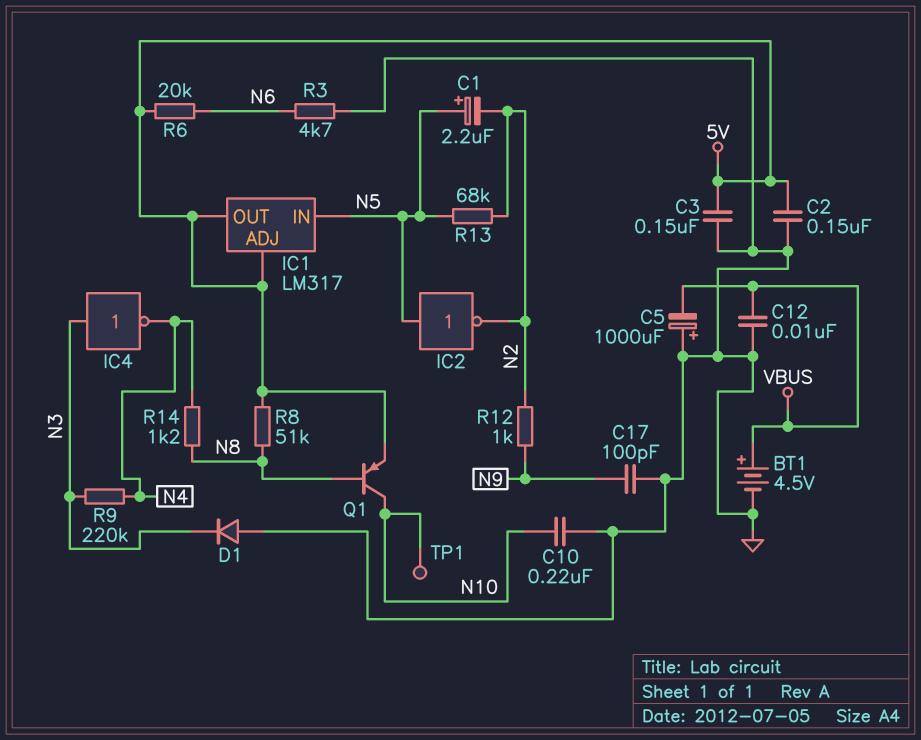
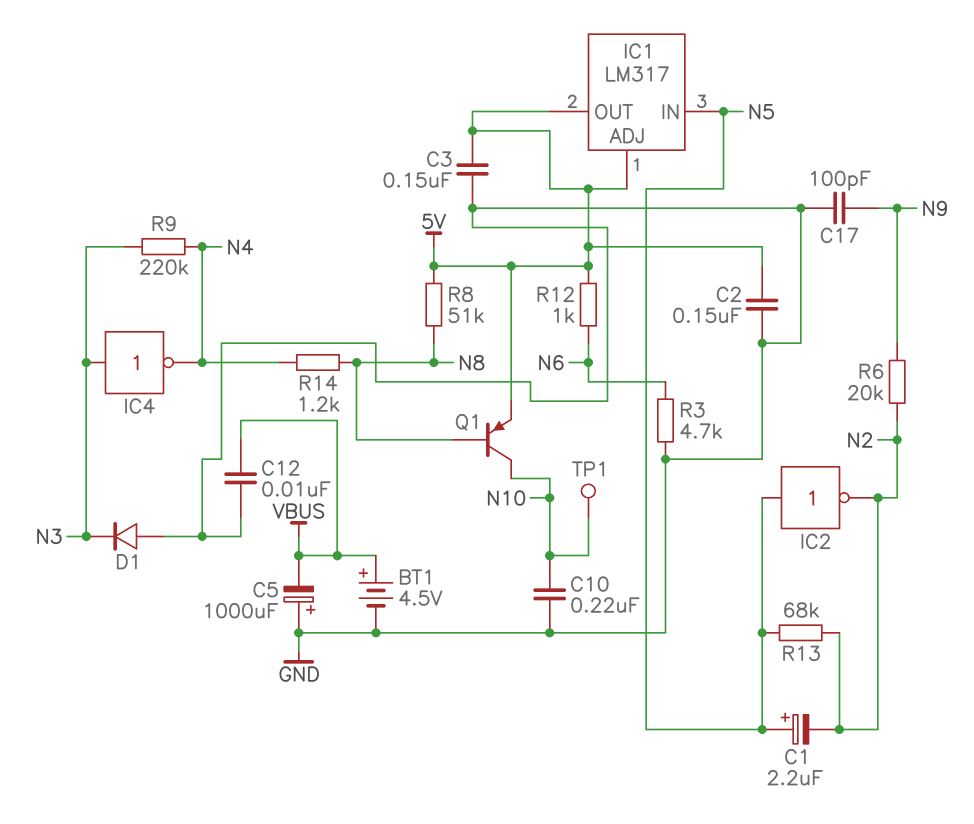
R6: 20k (5V, N6) -> 20k (N2, N9)
R12: 1k (N2, N9) -> 1k (5V, N6)

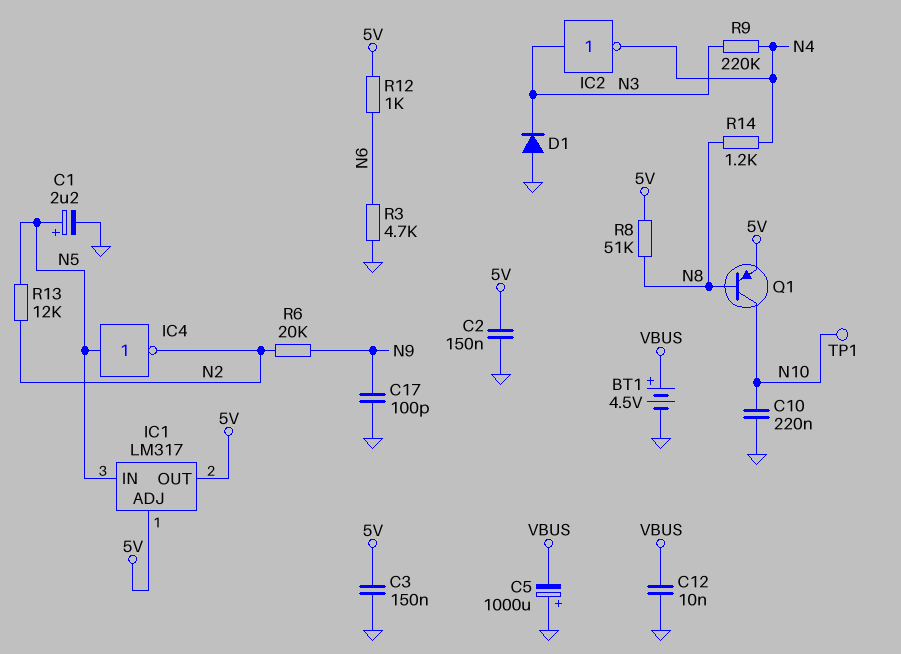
C1: 2.2uF (plus N5, minus N2) -> 2.2uF (plus N5, minus GND)
IC2: NOT (in N5, out N2) -> NOT (in N3, out N4)
IC4: NOT (in N3, out N4) -> NOT (in N5, out N2)
R13: 68k (N2, N5) -> 12k (N2, N5)

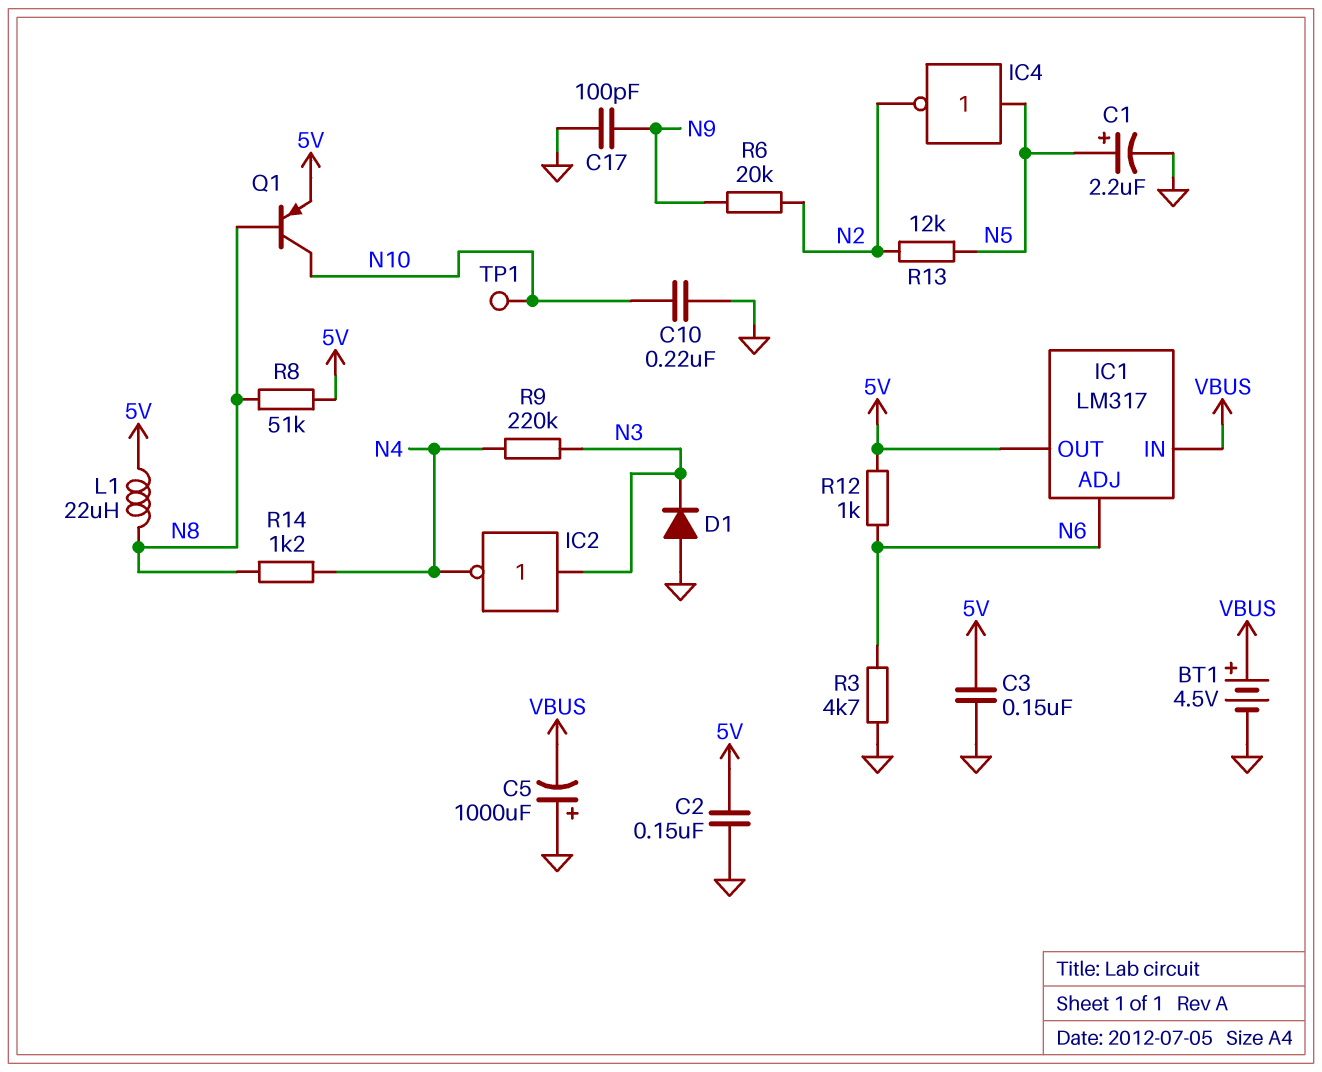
C12: 10nF (GND, VBUS) -> none
IC1 pin ADJ: 5V -> N6
IC1 pin IN: N5 -> VBUS
L1: none -> 22uH (5V, N8)

